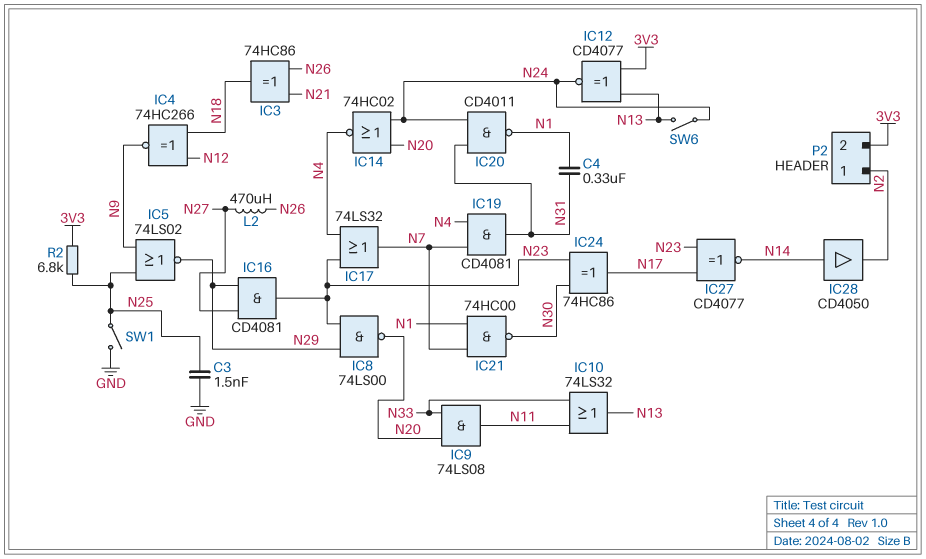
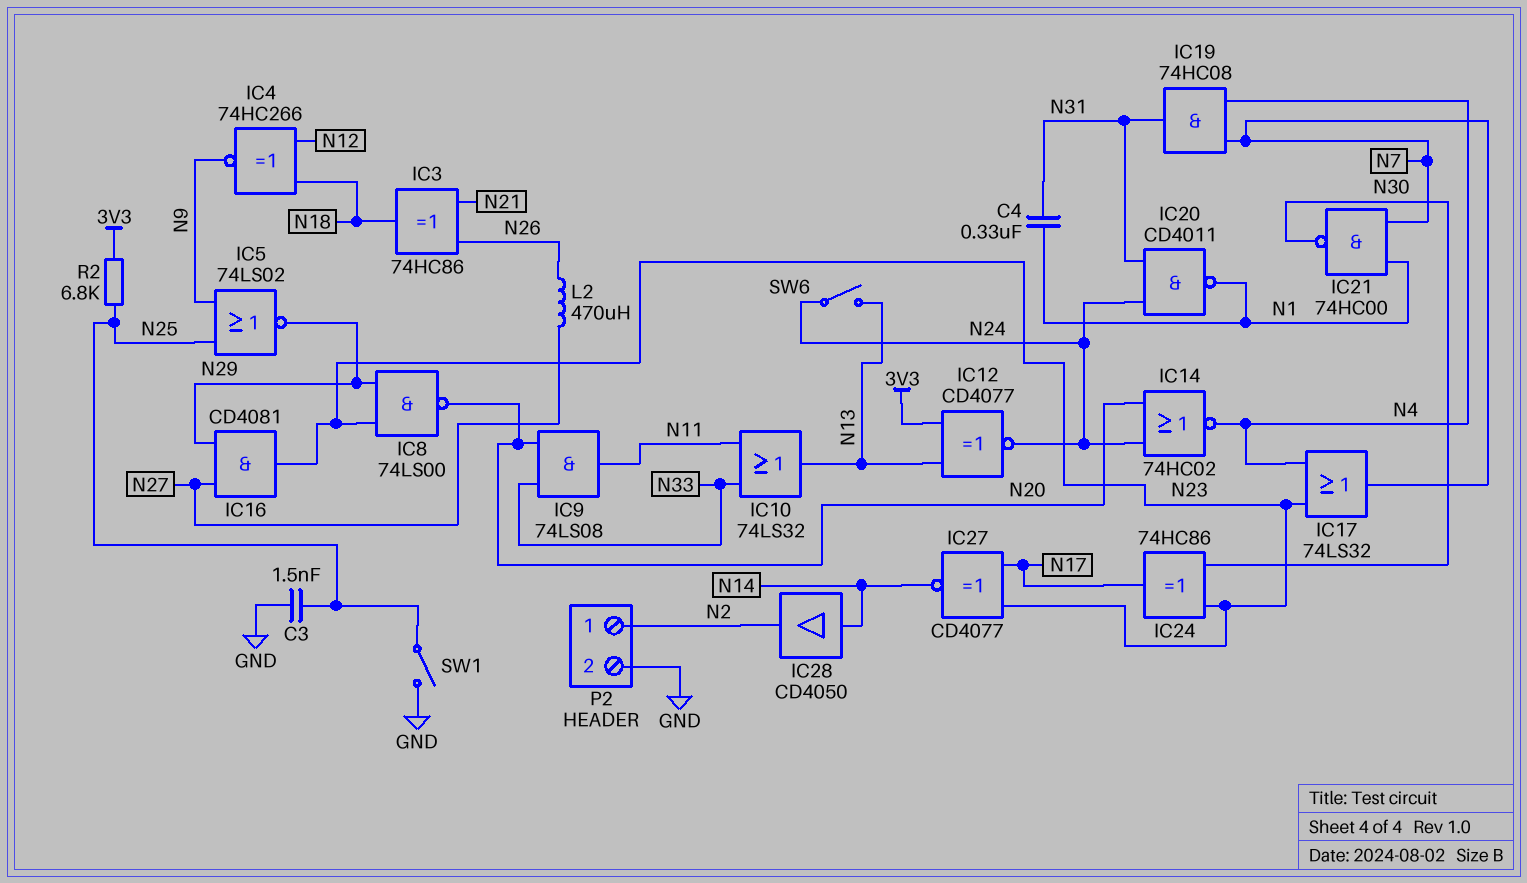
IC19: AND CD4081 (in N4, in N7, out N31) -> AND 74HC08 (in N4, in N7, out N31)
P2 pin 2: 3V3 -> GND

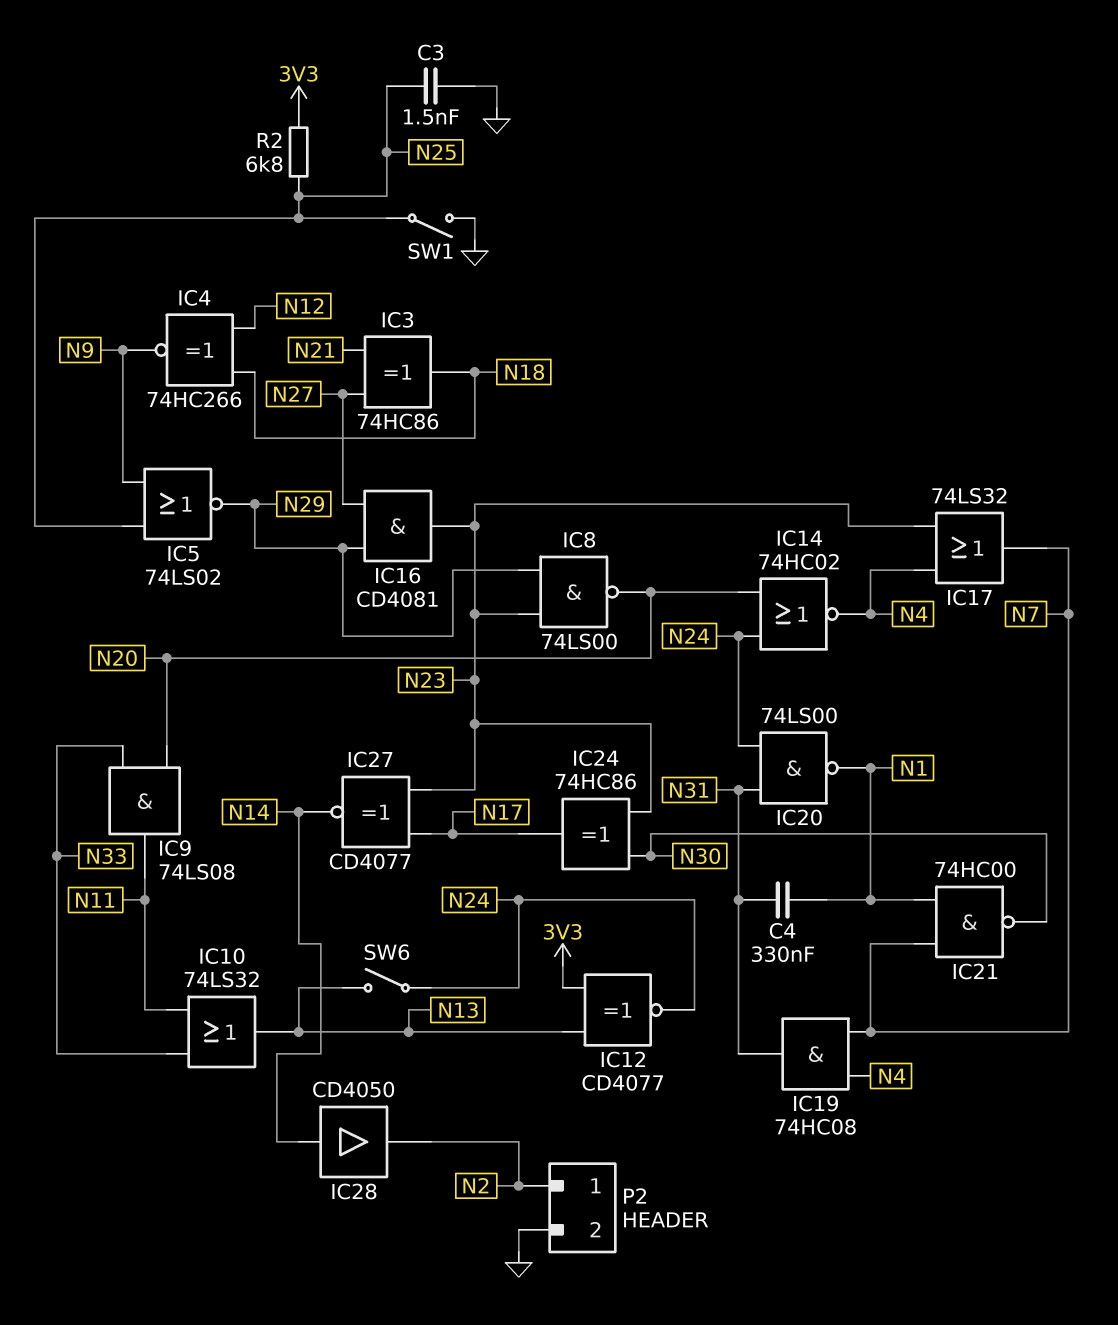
IC3: XOR 74HC86 (in N21, in N26, out N18) -> XOR 74HC86 (in N21, in N27, out N18)
IC20: NAND CD4011 (in N24, in N31, out N1) -> NAND 74LS00 (in N24, in N31, out N1)
L2: 470uH (N26, N27) -> none

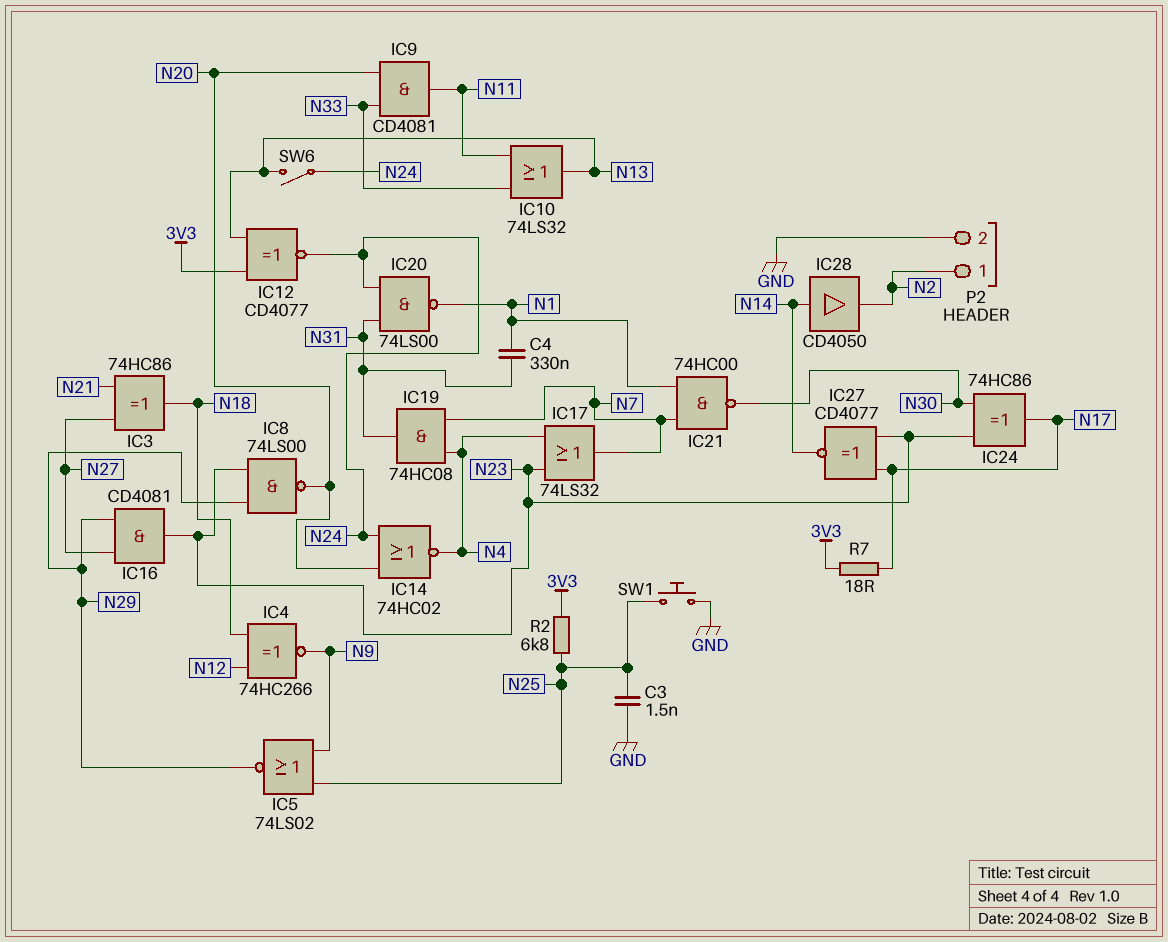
IC9: AND 74LS08 (in N20, in N33, out N11) -> AND CD4081 (in N20, in N33, out N11)
R7: none -> 18 (3V3, N17)
SW1: switch (GND, N25) -> button (GND, N25)

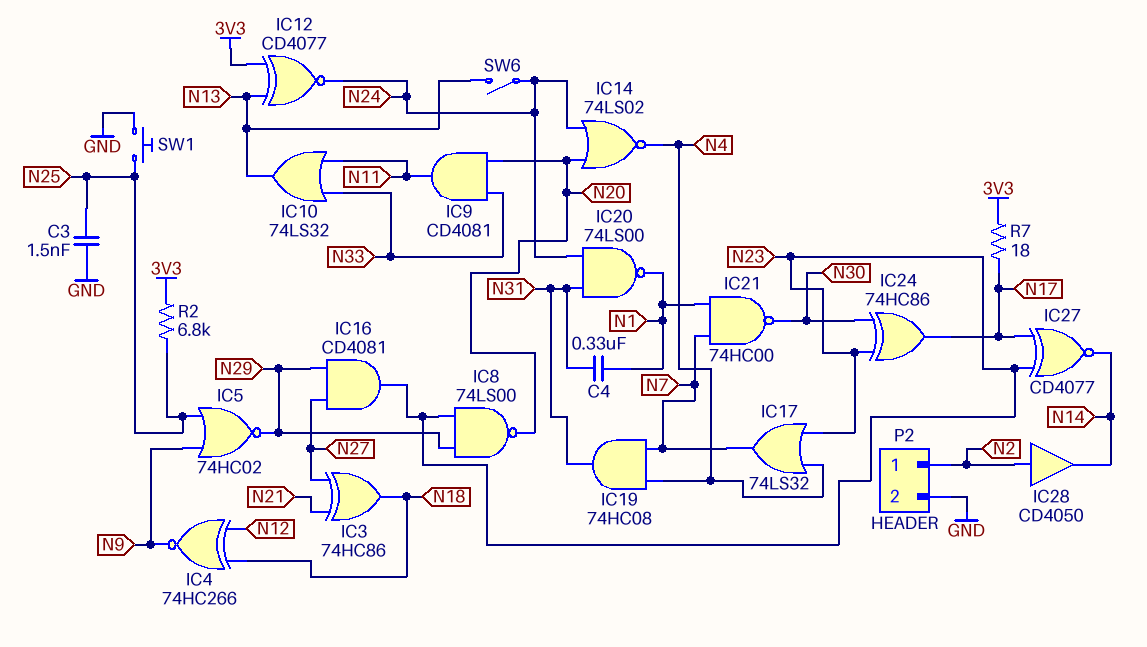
IC5: NOR 74LS02 (in N9, in N25, out N29) -> NOR 74HC02 (in N9, in N25, out N29)
IC14: NOR 74HC02 (in N20, in N24, out N4) -> NOR 74LS02 (in N20, in N24, out N4)
IC28: buffer CD4050 (in N14, out N2) -> buffer CD4050 (in N2, out N14)

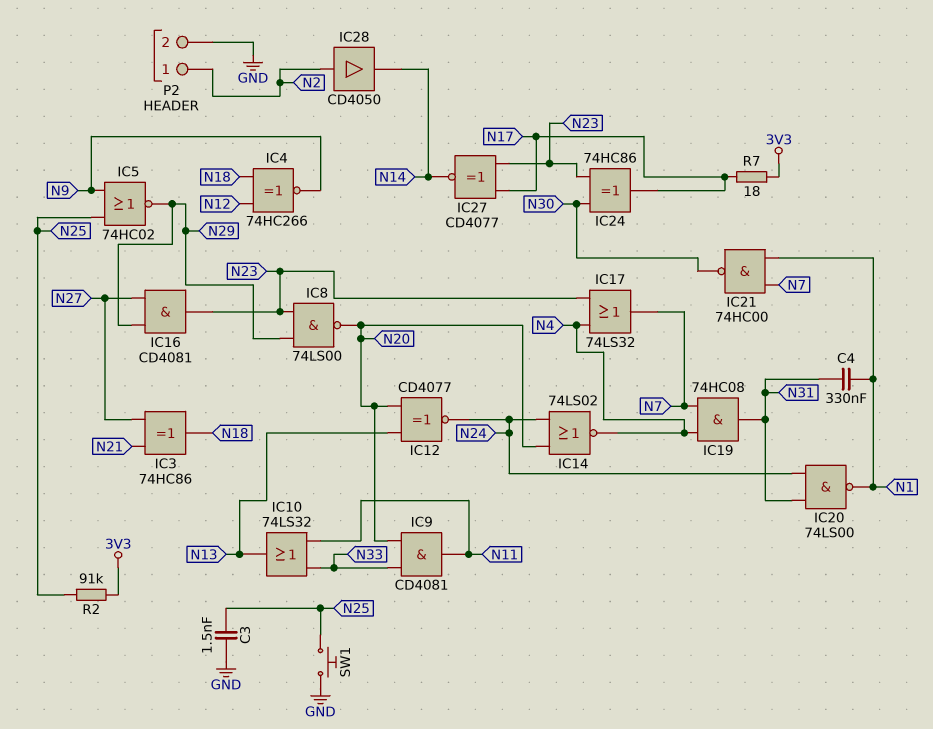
IC12: XNOR CD4077 (in 3V3, in N13, out N24) -> XNOR CD4077 (in N13, in N20, out N24)
R2: 6.8k (3V3, N25) -> 91k (3V3, N25)
SW6: switch (N13, N24) -> none

